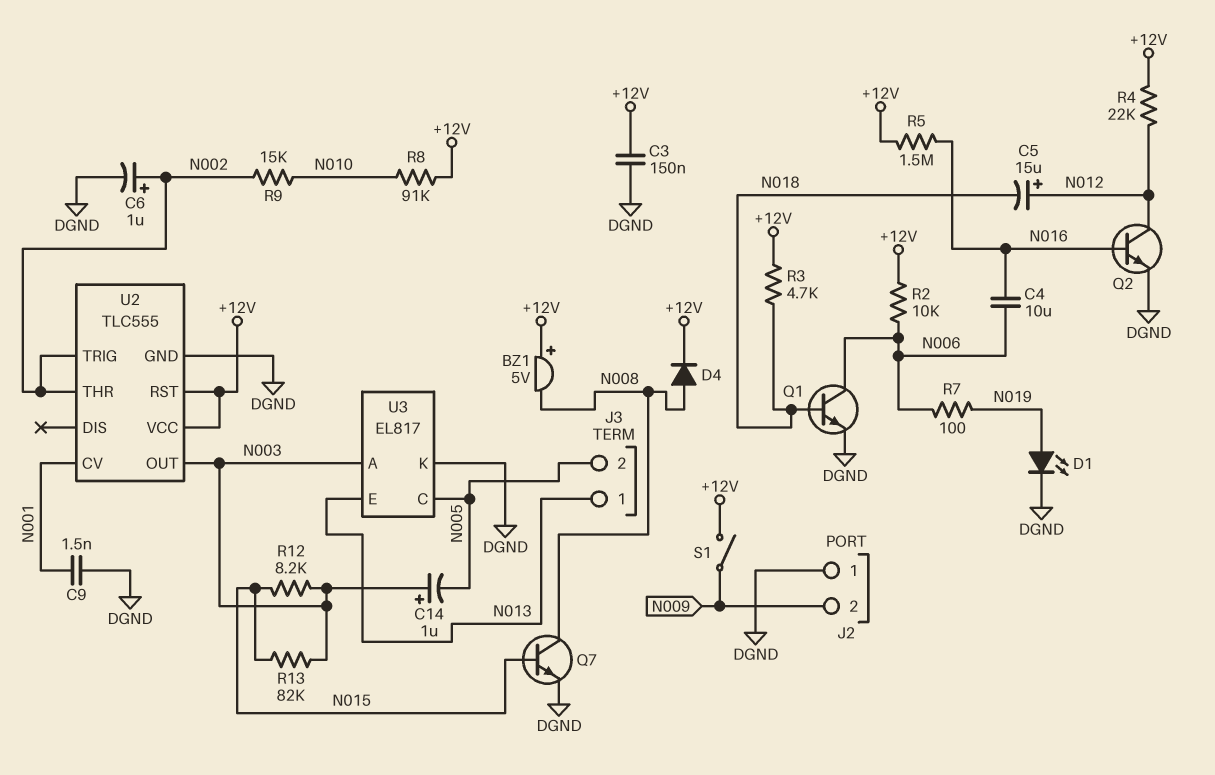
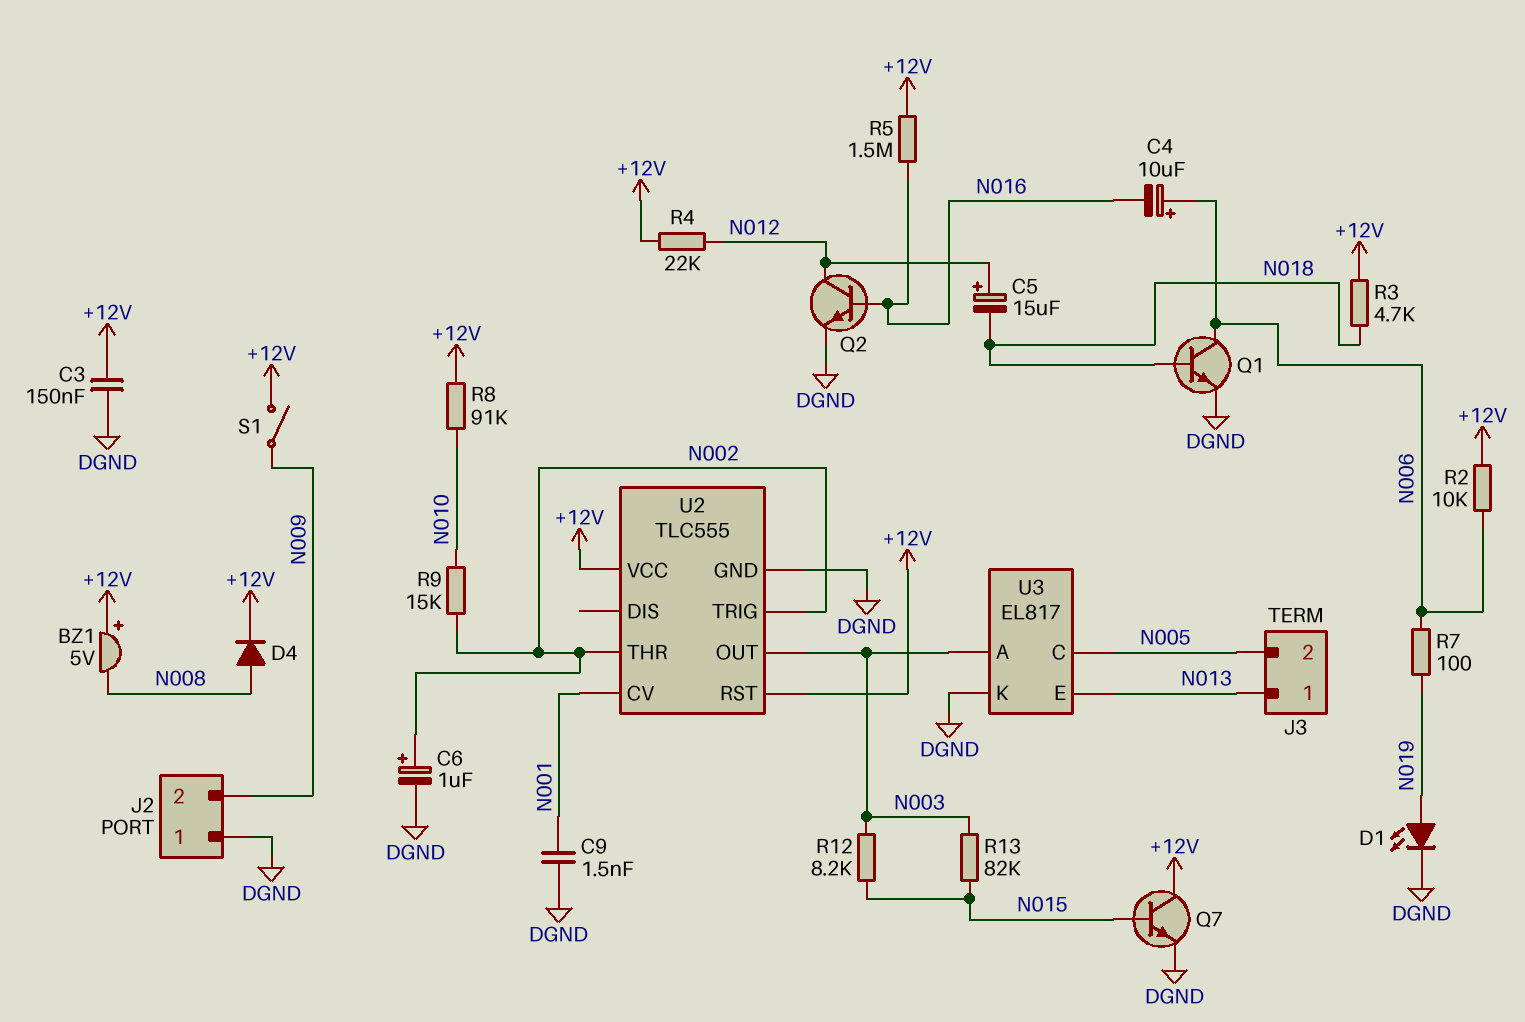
C4: 10uF (N006, N016) -> 10uF (plus N006, minus N016)
C14: 1uF (plus N003, minus N005) -> none
Q7: NPN (B N015, C N008, E DGND) -> NPN (B N015, C +12V, E DGND)

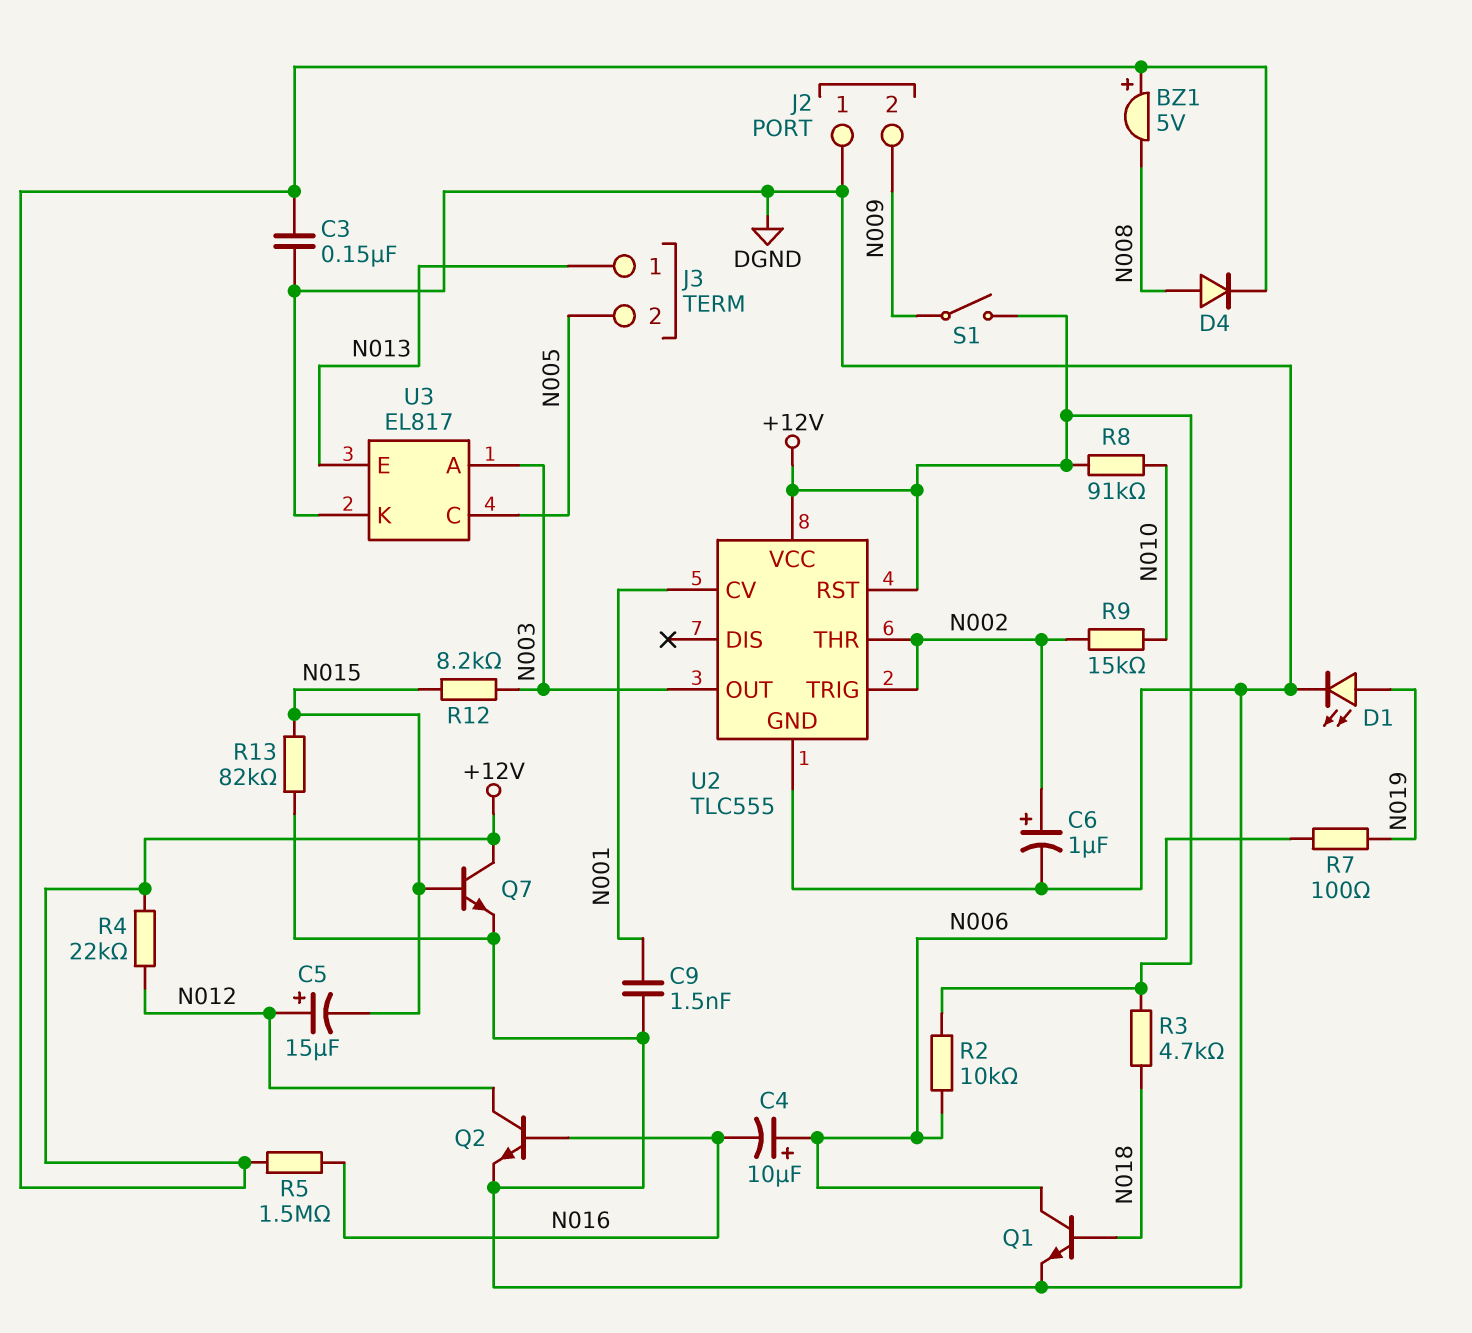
C5: 15uF (plus N012, minus N018) -> 15uF (plus N012, minus N015)
R13: 82k (N003, N015) -> 82k (DGND, N015)

